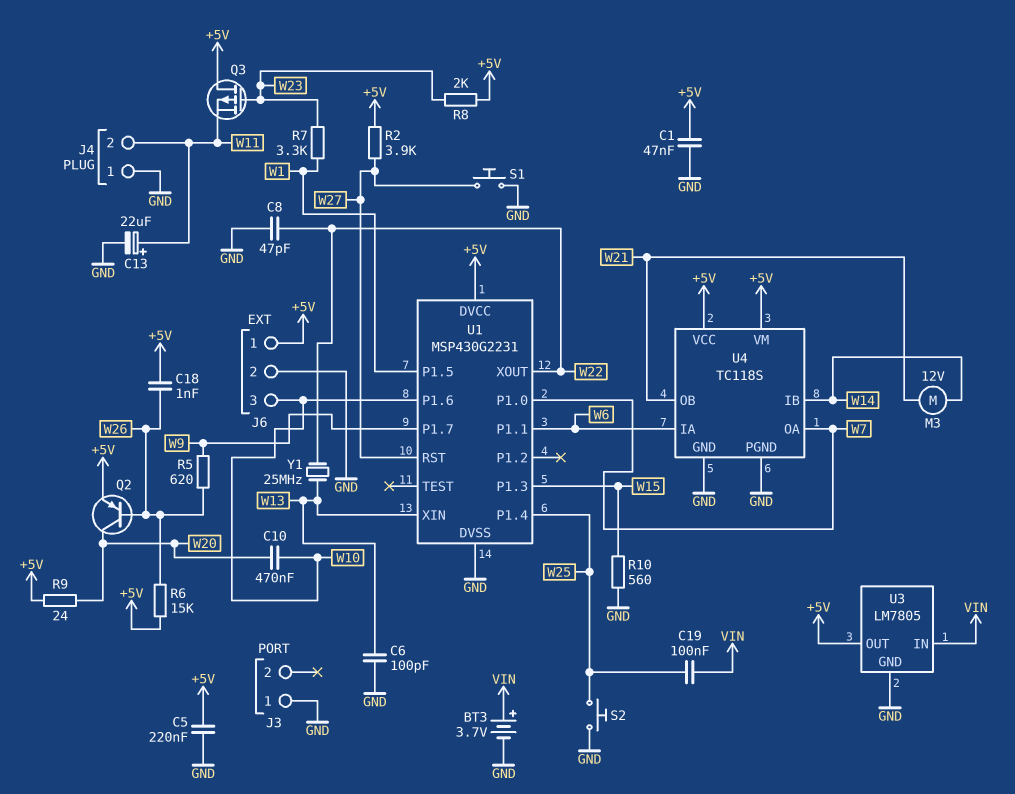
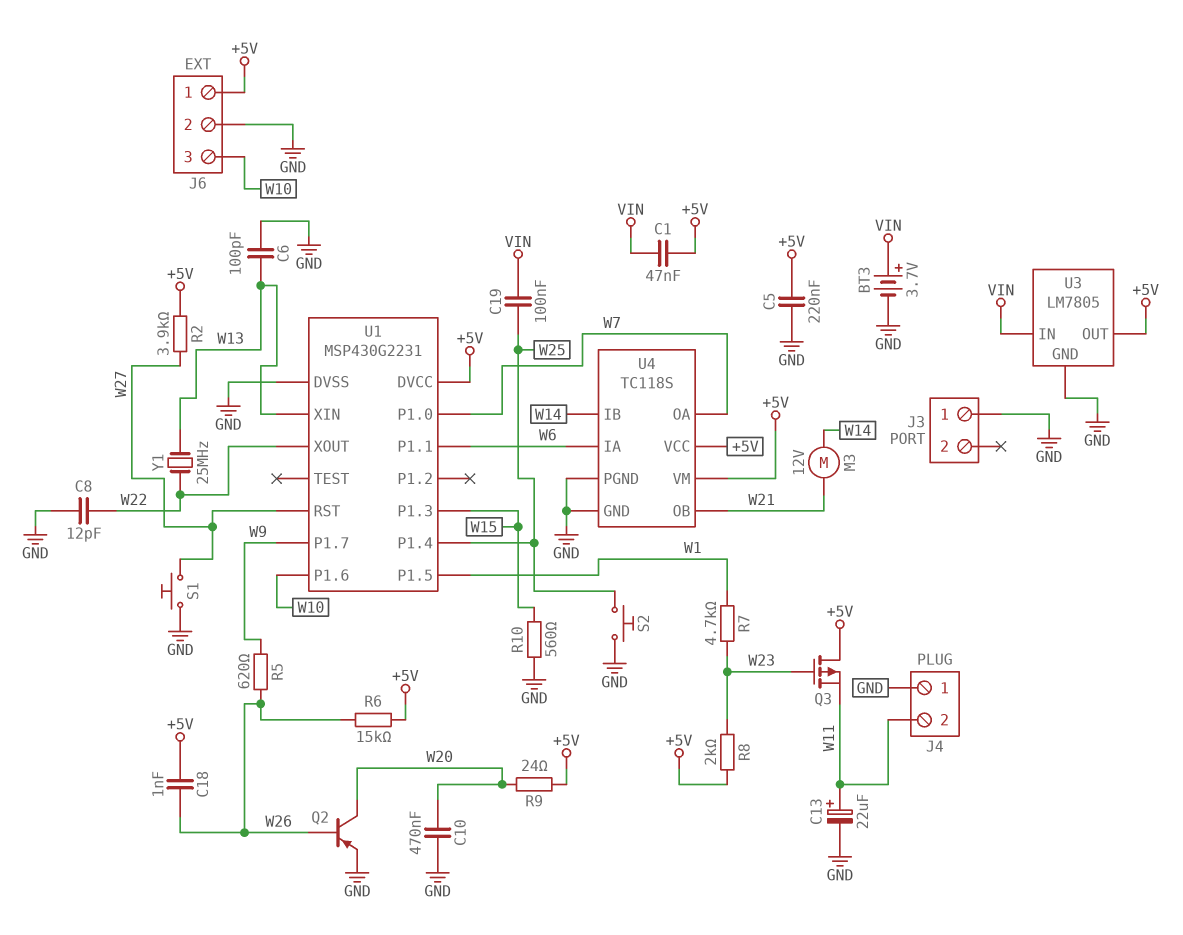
C1: 47nF (+5V, GND) -> 47nF (+5V, VIN)
C8: 47pF (GND, W22) -> 12pF (GND, W22)
C10: 470nF (W10, W20) -> 470nF (GND, W20)
Q2: PNP (B W26, C W20, E +5V) -> PNP (B W26, C W20, E GND)
R7: 3.3k (W1, W23) -> 4.7k (W1, W23)

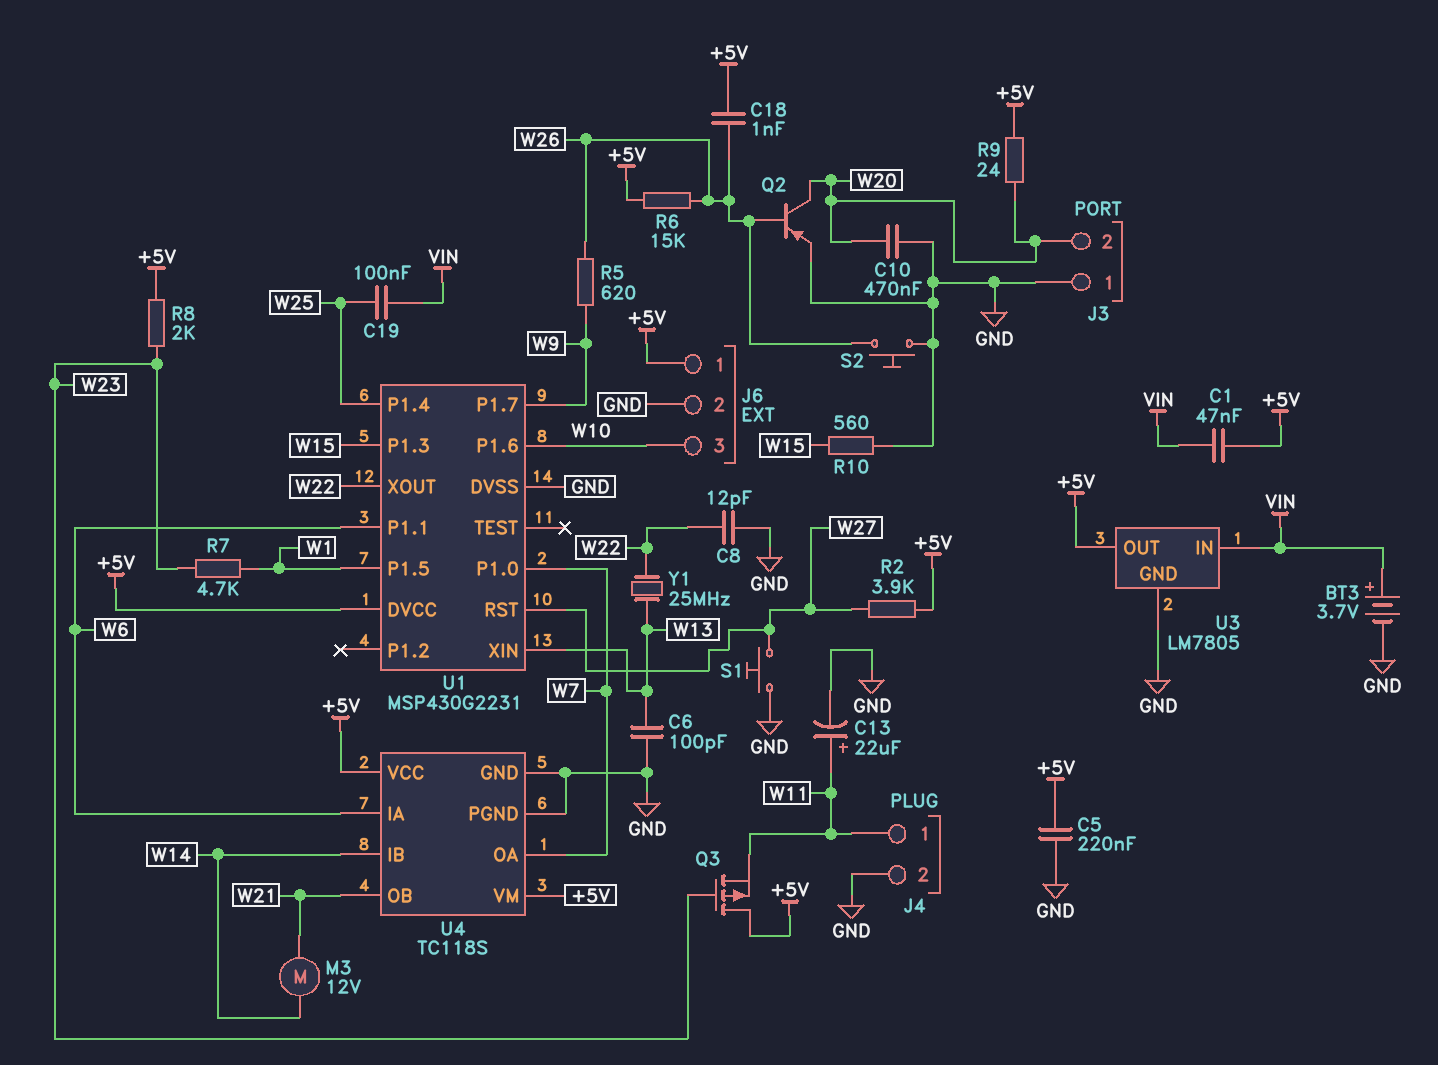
J3 pin 2: none -> W20
J4 pin 1: GND -> W11
J4 pin 2: W11 -> GND
S2: button (GND, W25) -> button (GND, W26)

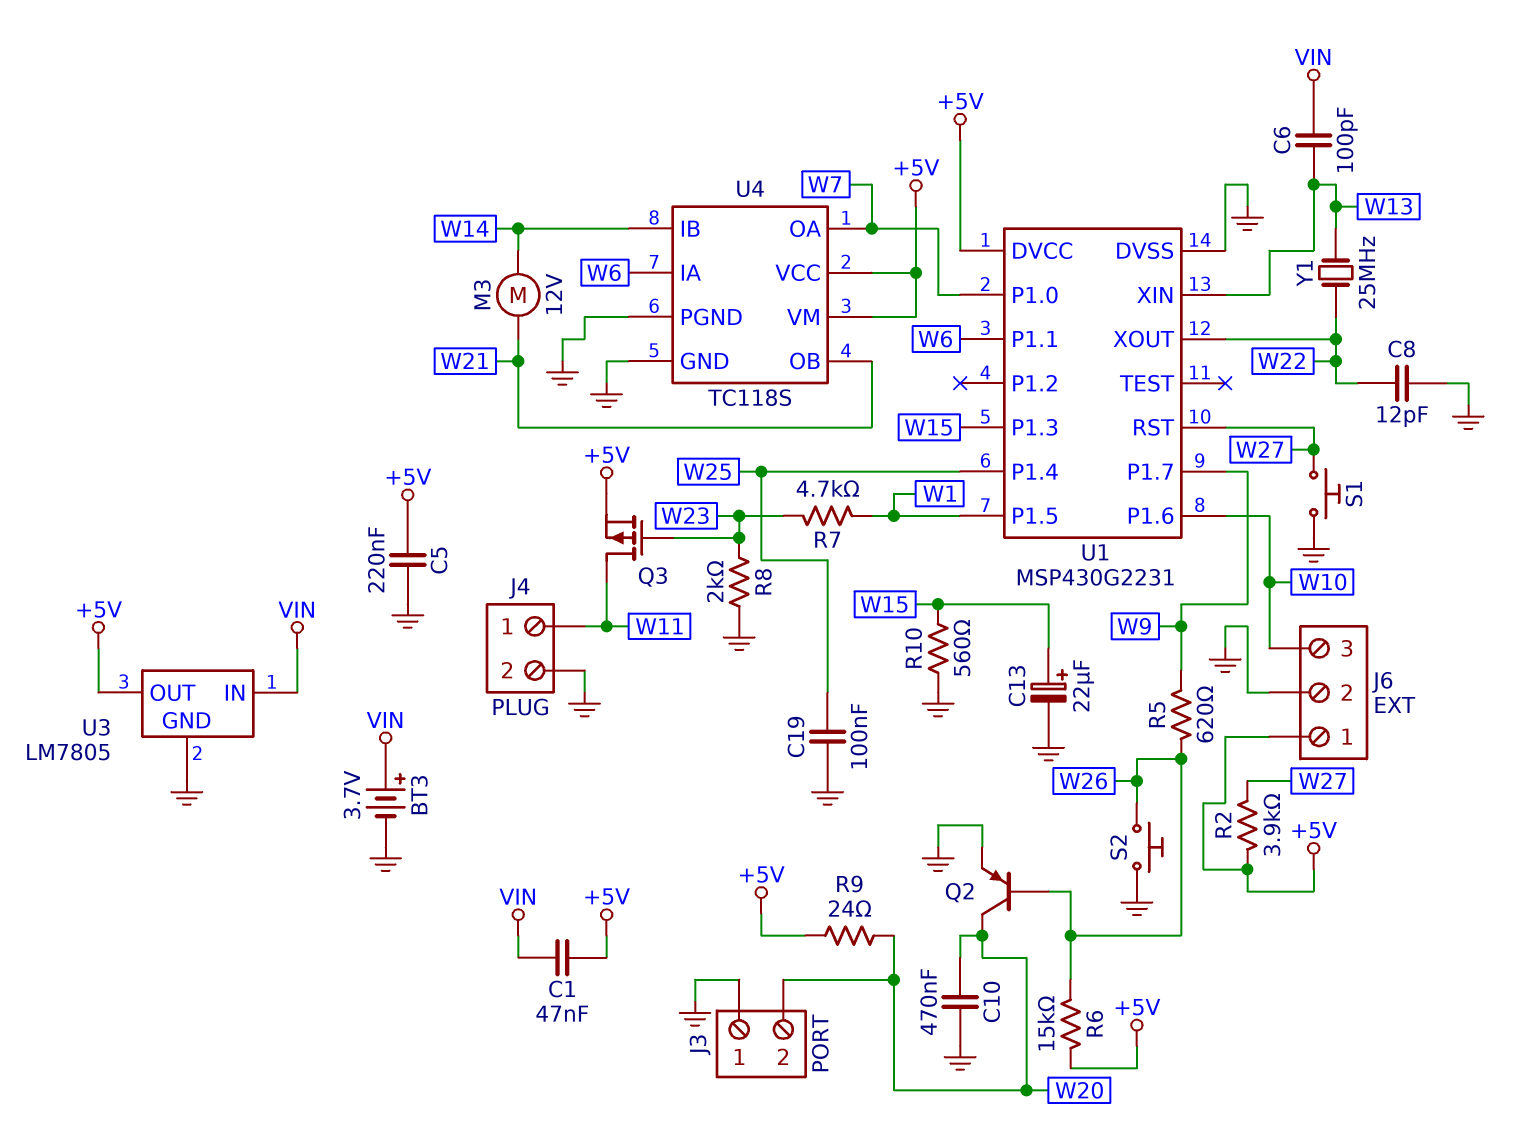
C6: 100pF (GND, W13) -> 100pF (VIN, W13)
C13: 22uF (plus W11, minus GND) -> 22uF (plus W15, minus GND)
C18: 1nF (+5V, W26) -> none
C19: 100nF (VIN, W25) -> 100nF (GND, W25)
Q3: PMOS (G W23, D +5V, S W11) -> PMOS (G W23, D W11, S +5V)
R8: 2k (+5V, W23) -> 2k (GND, W23)

